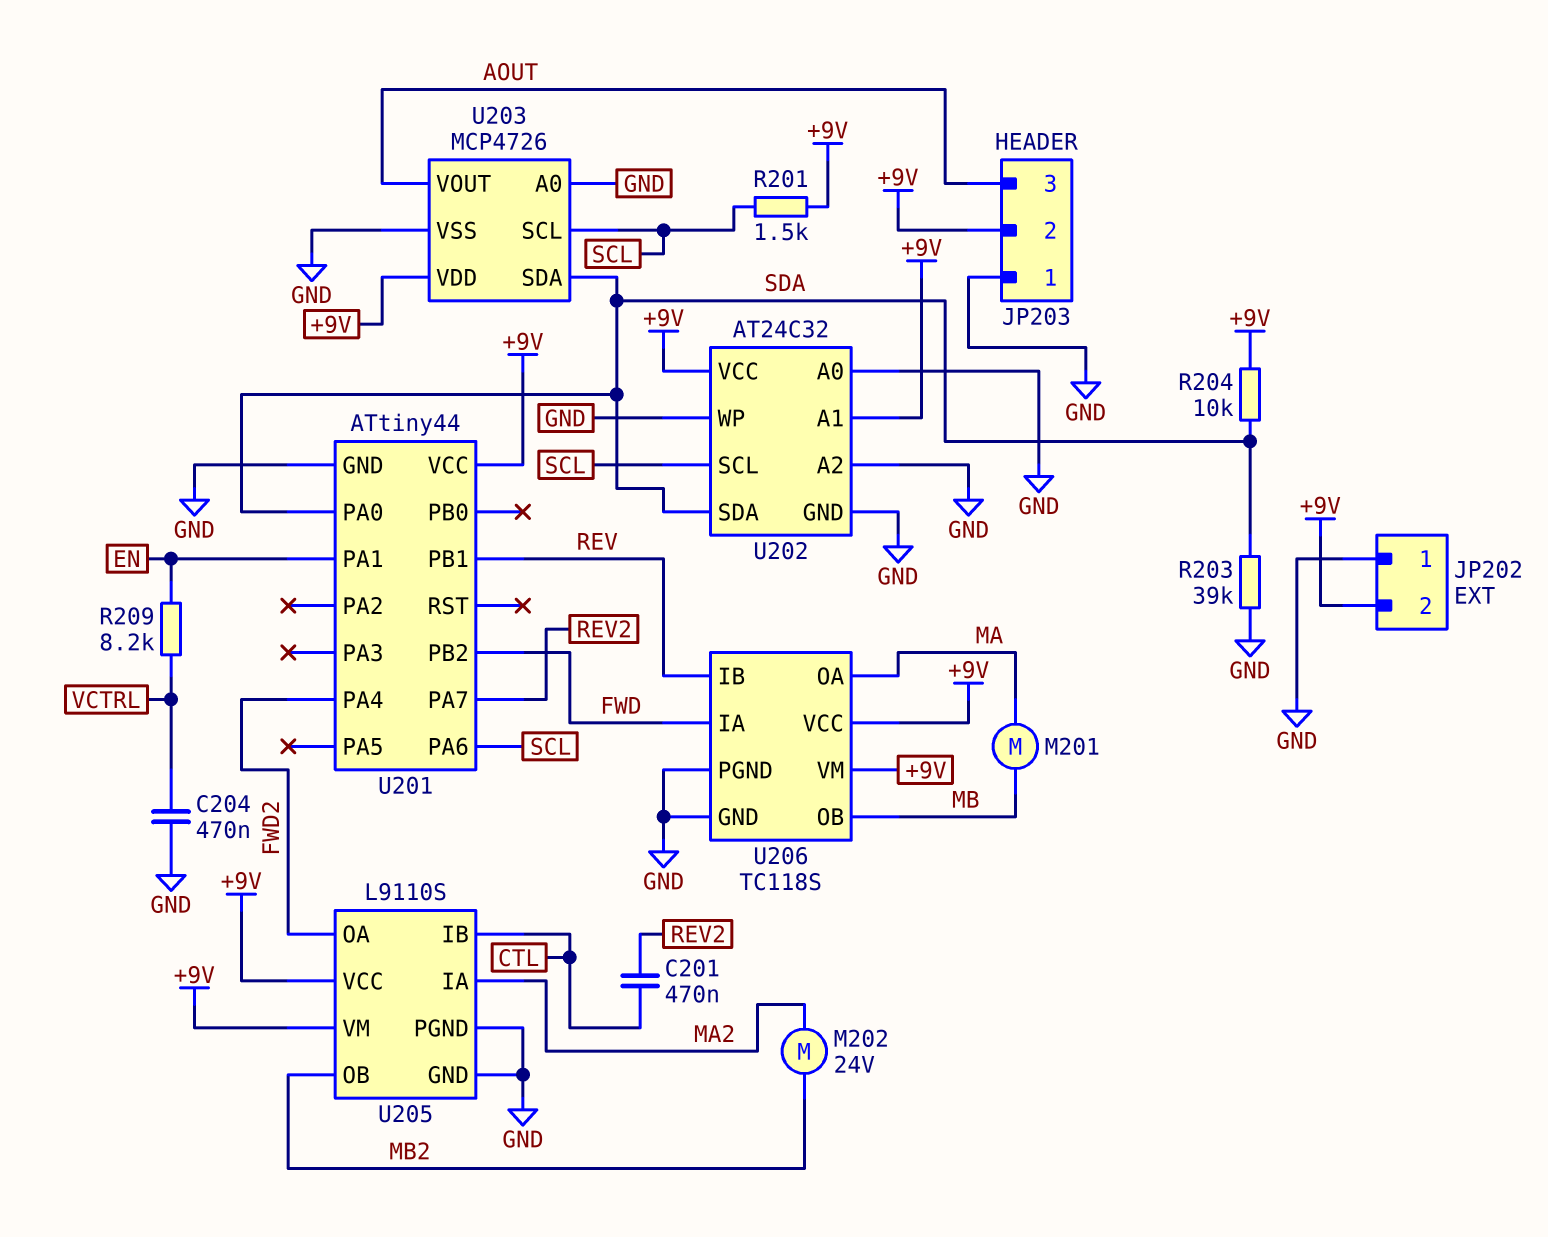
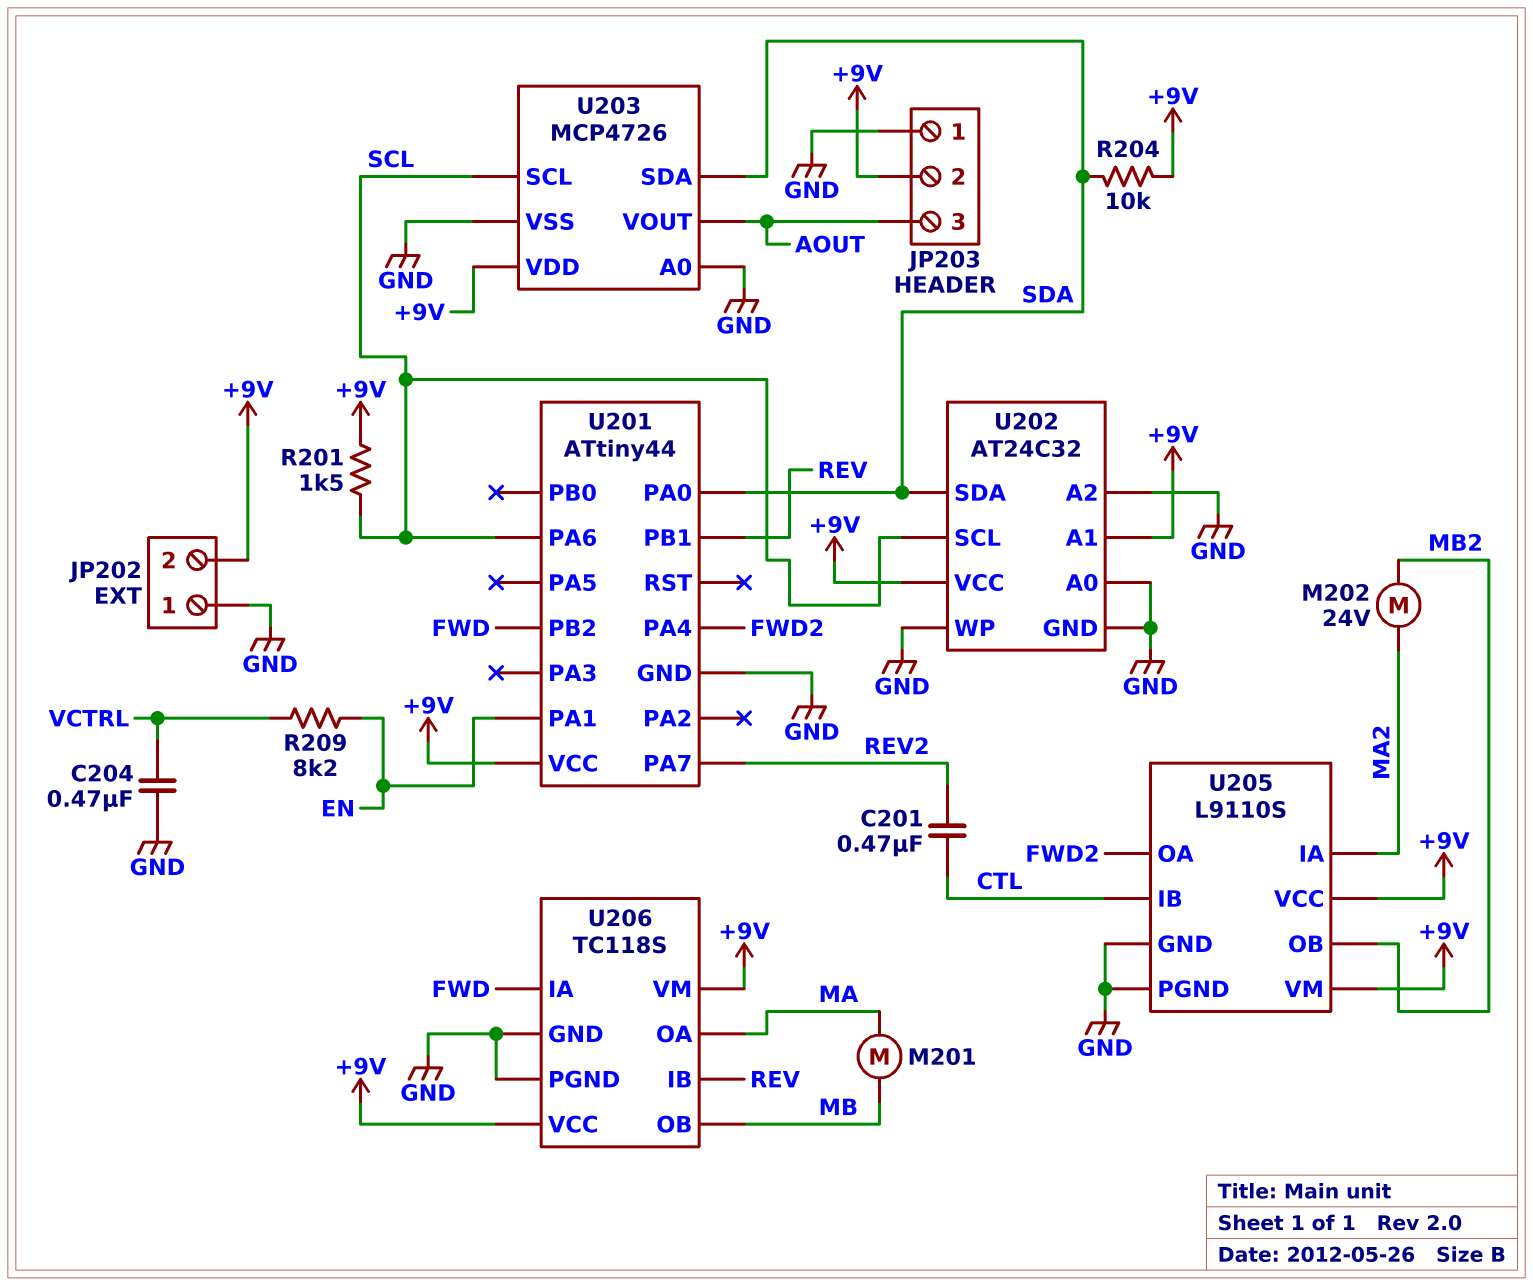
R203: 39k (GND, SDA) -> none

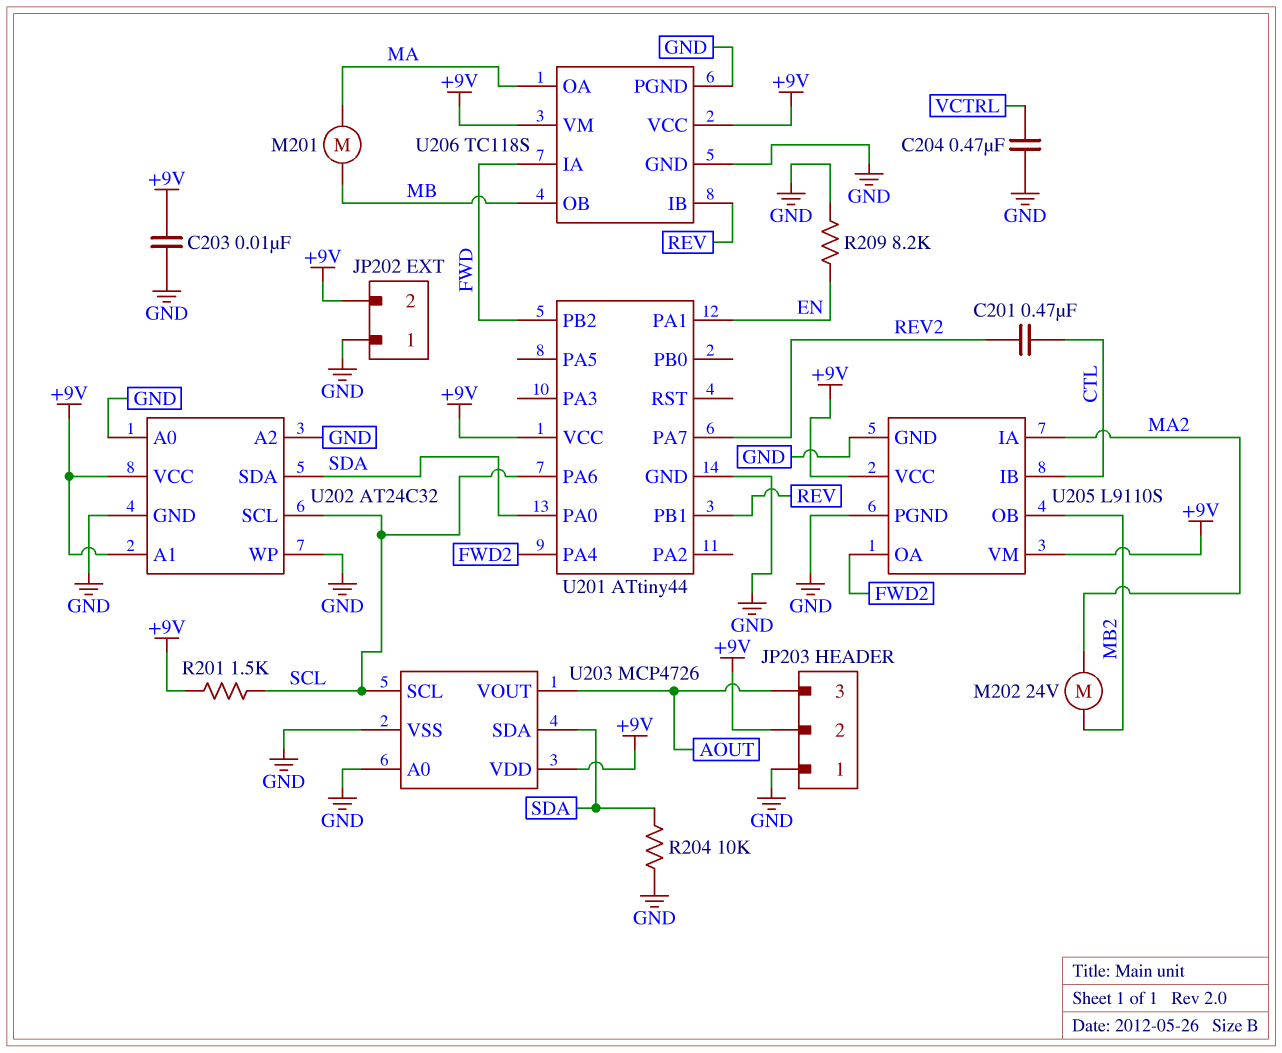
C203: none -> 10nF (+9V, GND)
R204: 10k (+9V, SDA) -> 10k (GND, SDA)
R209: 8.2k (EN, VCTRL) -> 8.2k (EN, GND)

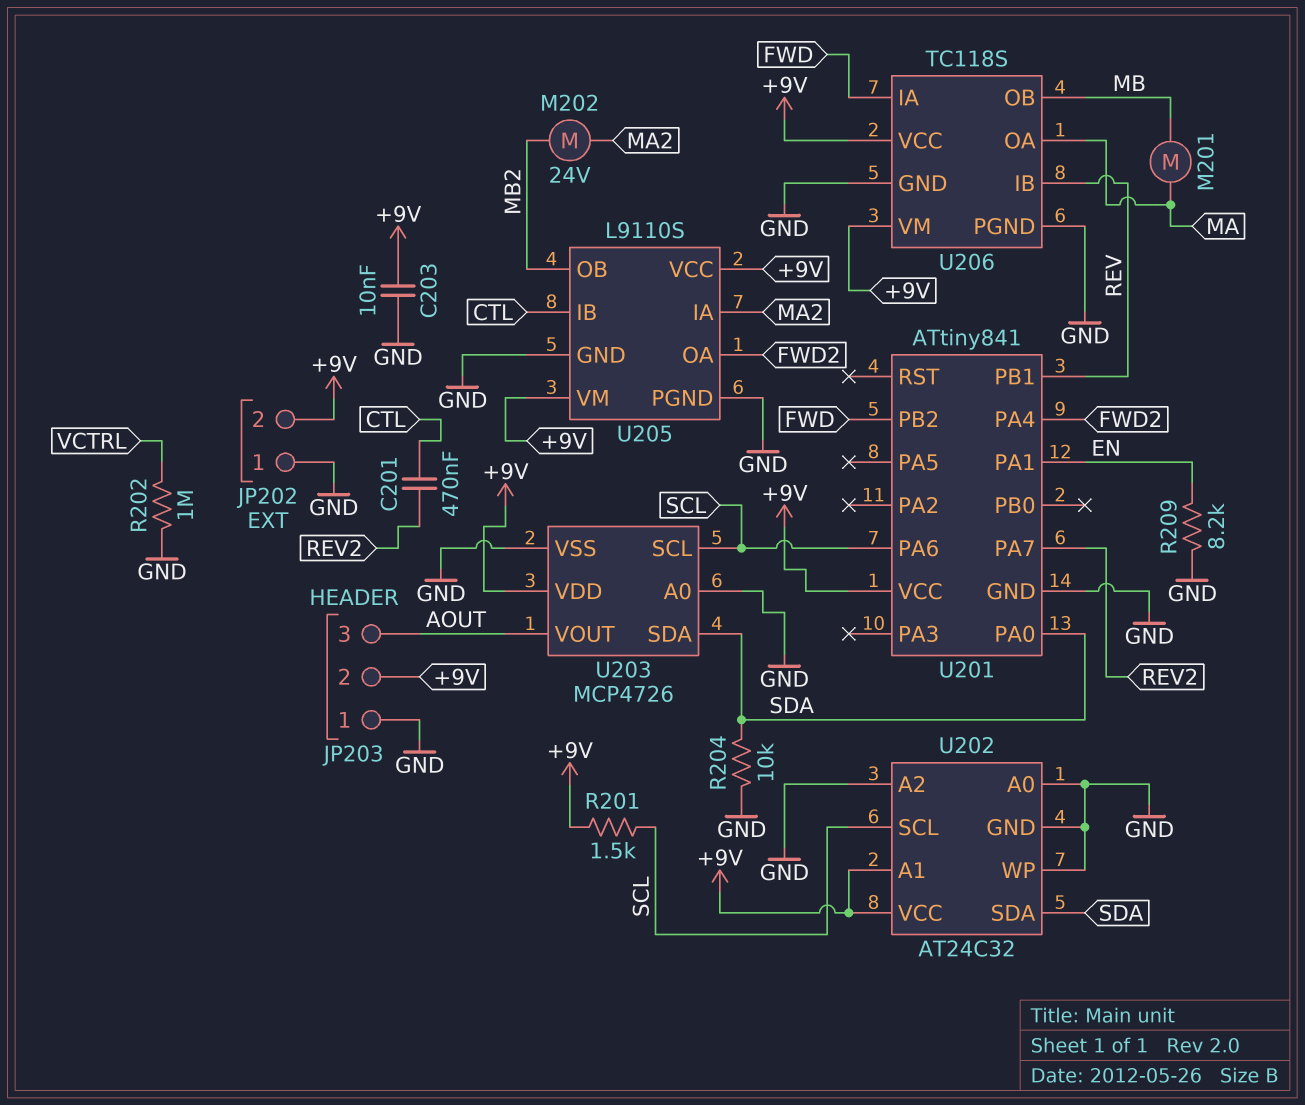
C204: 470nF (GND, VCTRL) -> none
R202: none -> 1M (GND, VCTRL)
U201: ATtiny44 -> ATtiny841

